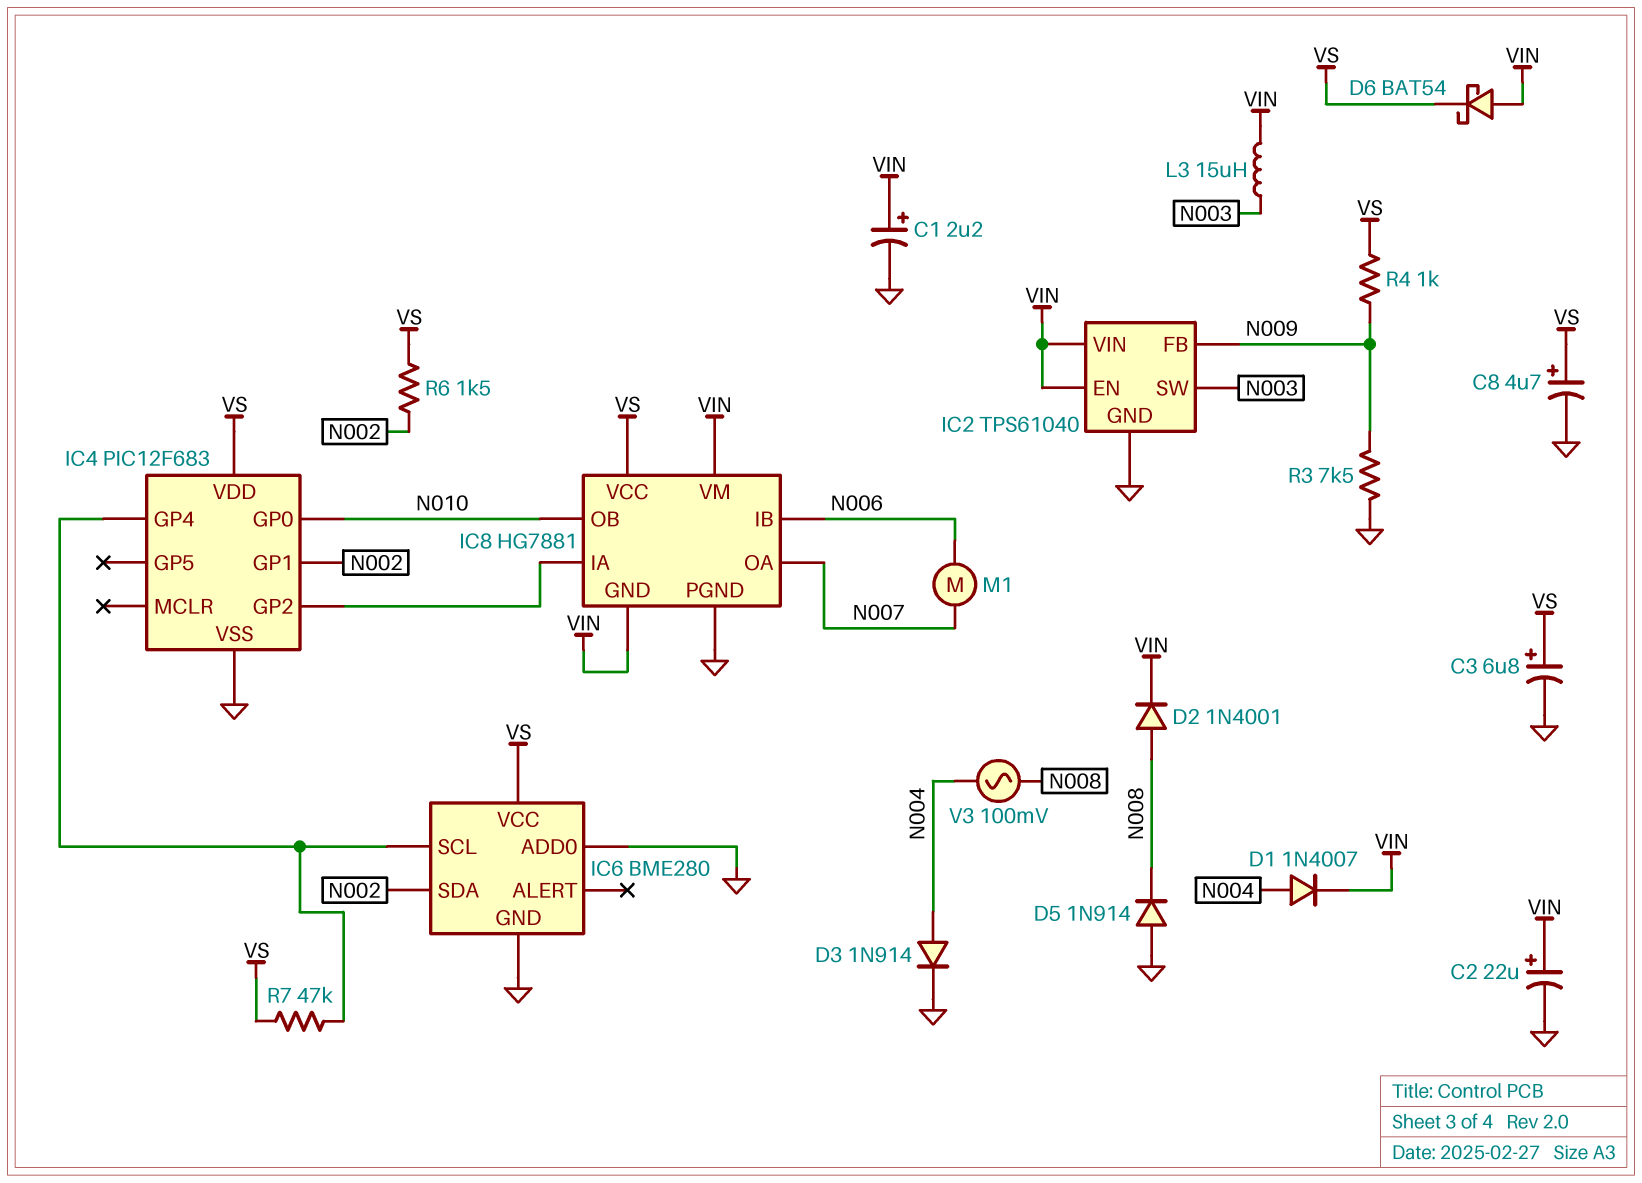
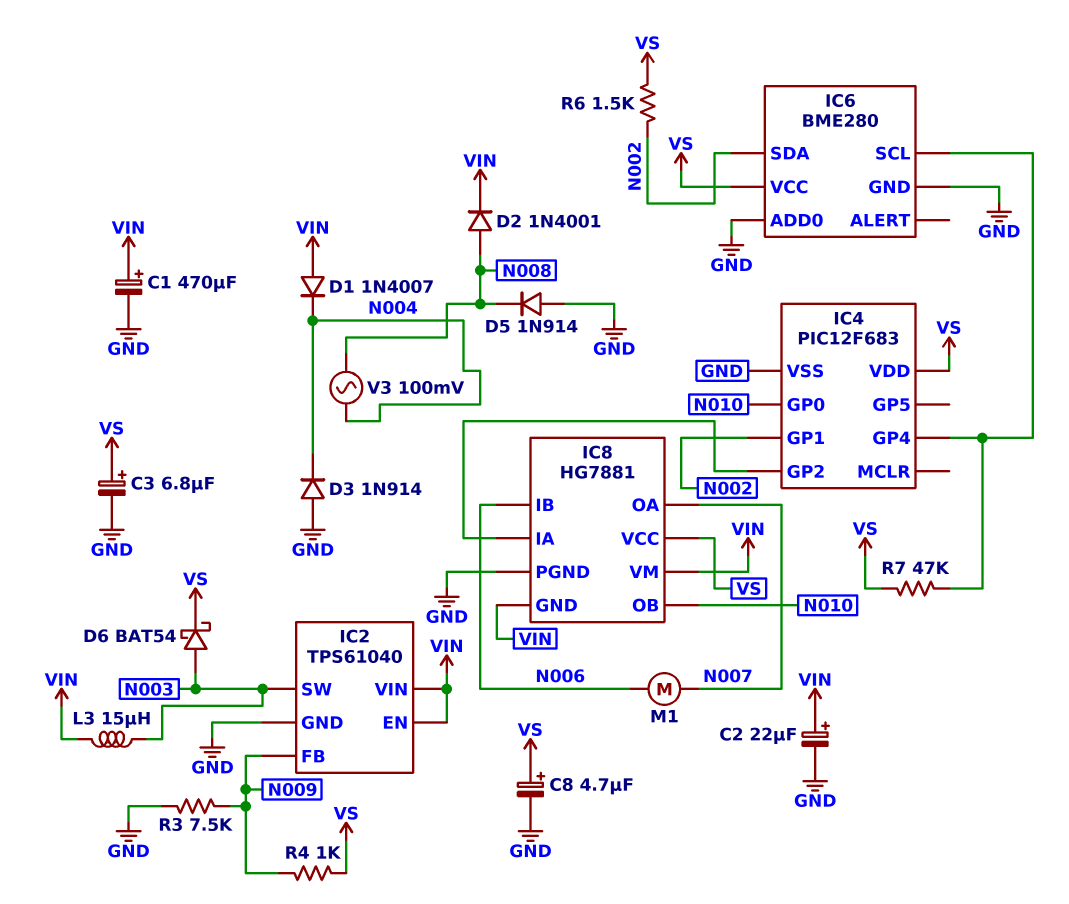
C1: 2.2uF (plus VIN, minus GND) -> 470uF (plus VIN, minus GND)
D1: diode 1N4007 (A N004, K VIN) -> diode 1N4007 (A VIN, K N004)
D3: diode 1N914 (A N004, K GND) -> diode 1N914 (A GND, K N004)
D6: schottky BAT54 (A VIN, K VS) -> schottky BAT54 (A N003, K VS)

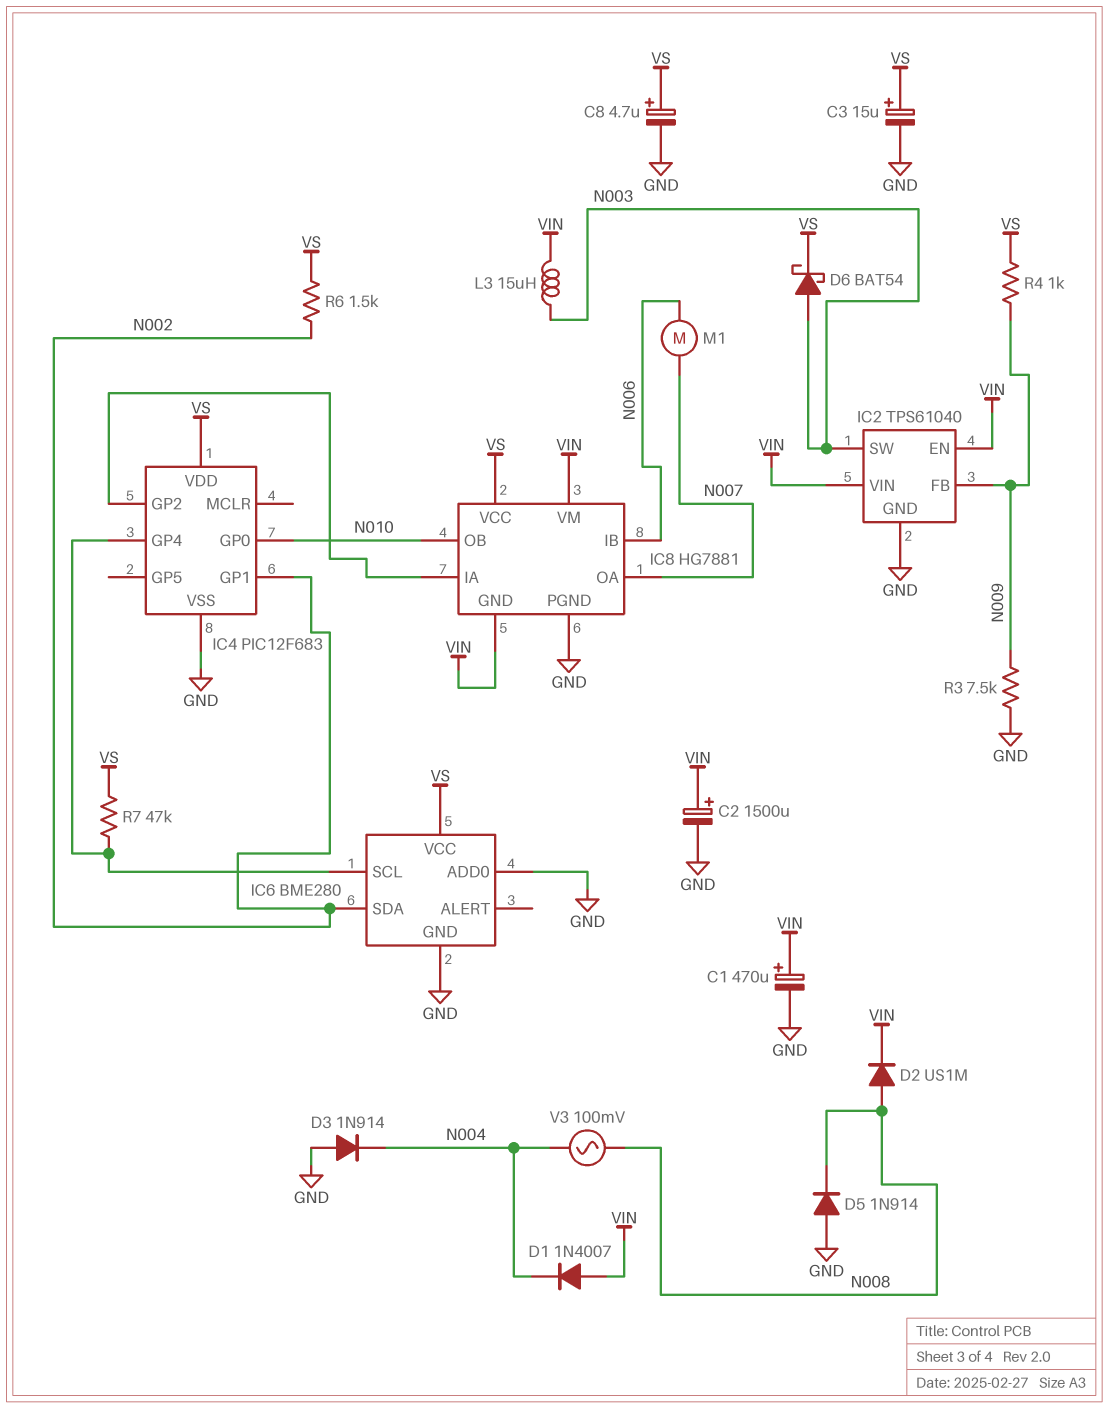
C2: 22uF (plus VIN, minus GND) -> 1500uF (plus VIN, minus GND)
C3: 6.8uF (plus VS, minus GND) -> 15uF (plus VS, minus GND)
D2: diode 1N4001 (A N008, K VIN) -> diode US1M (A N008, K VIN)

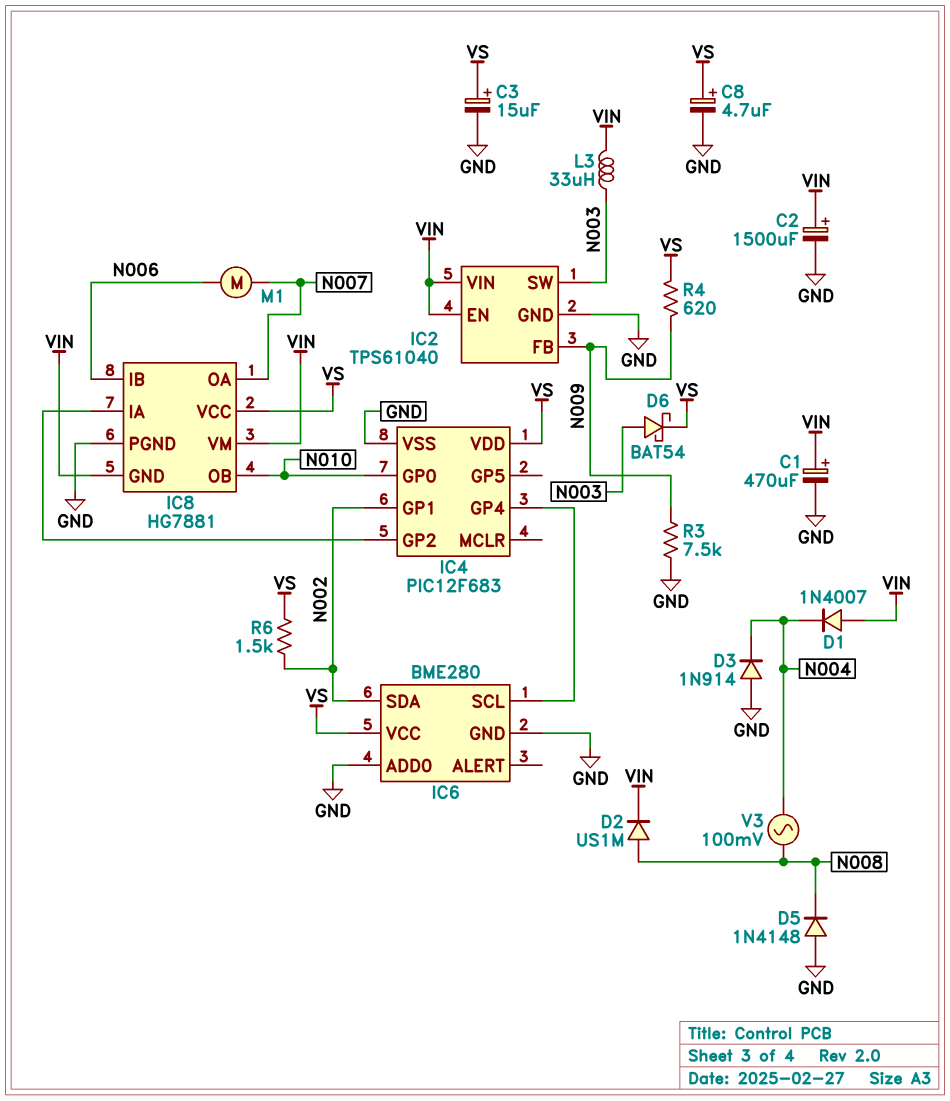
D5: diode 1N914 (A GND, K N008) -> diode 1N4148 (A GND, K N008)
L3: 15uH (N003, VIN) -> 33uH (N003, VIN)
R4: 1k (N009, VS) -> 620 (N009, VS)
R7: 47k (IC4/GP4, VS) -> none

